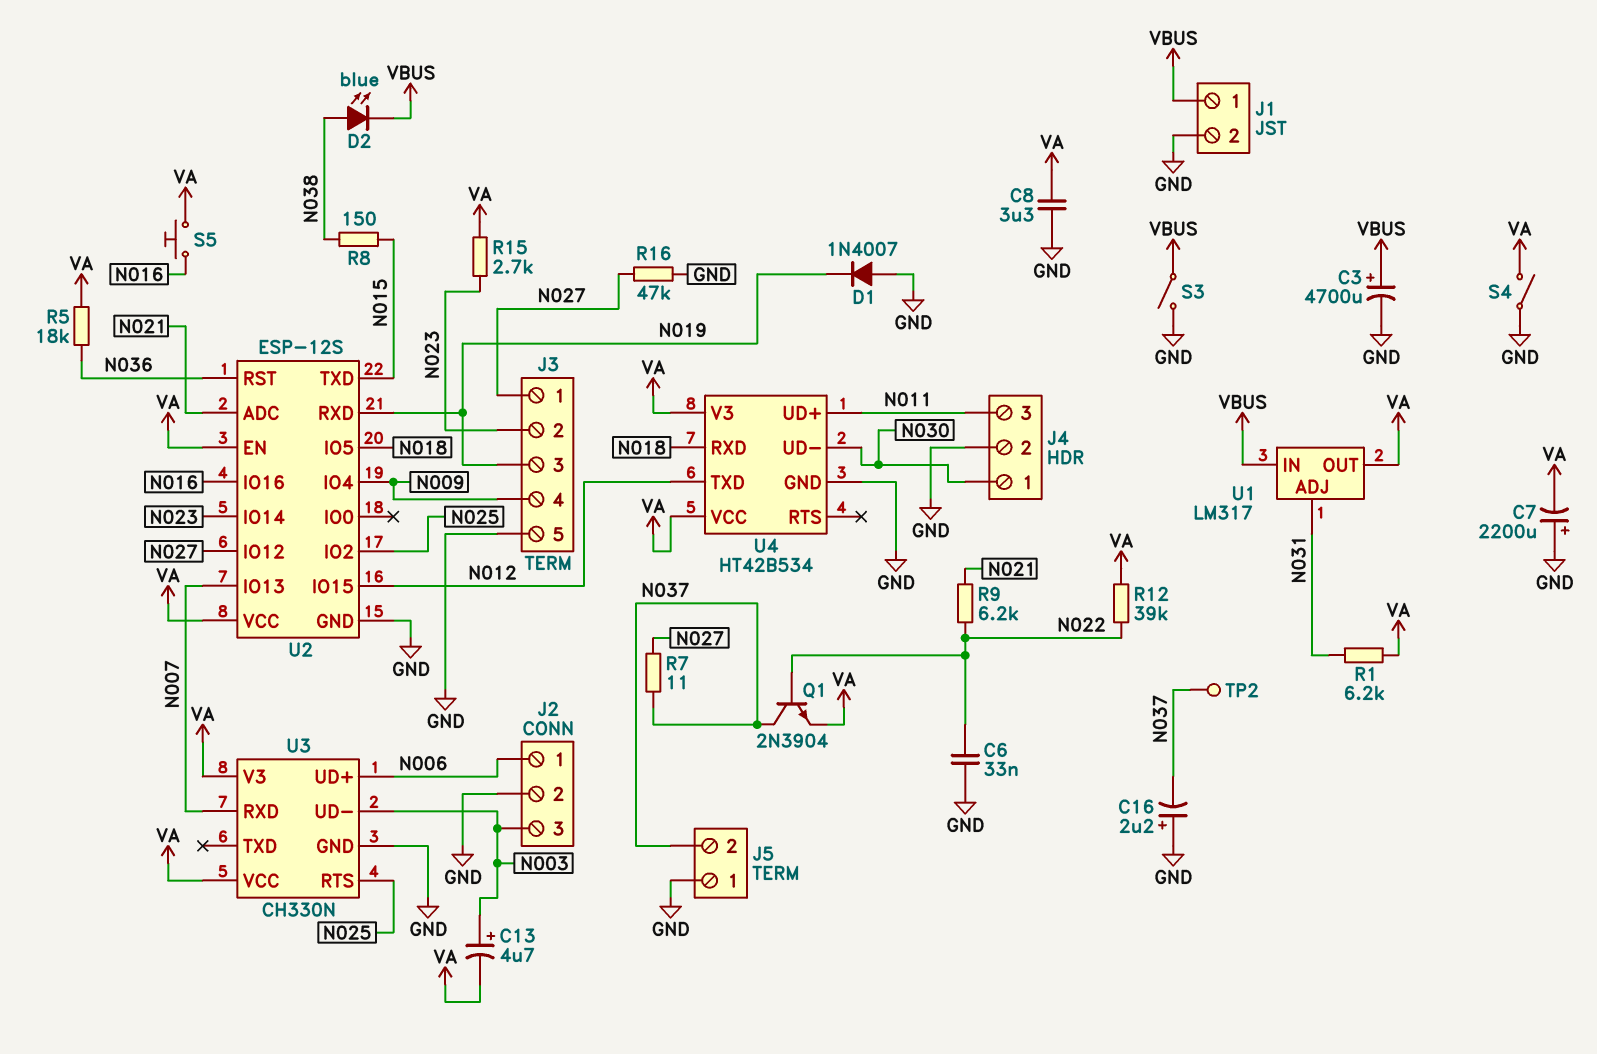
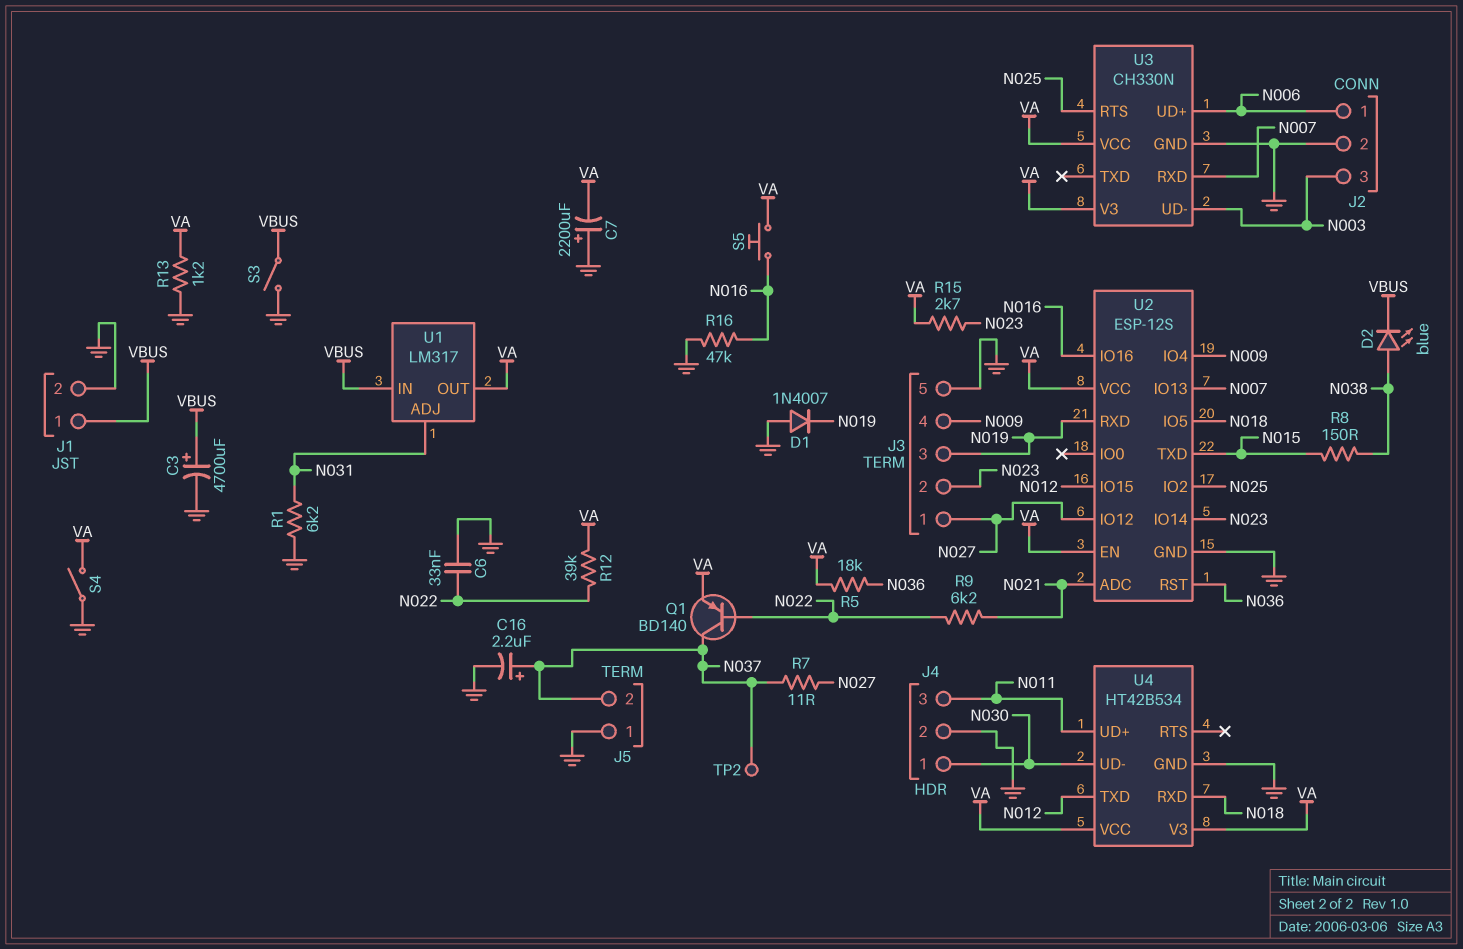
C8: 3.3uF (GND, VA) -> none
C13: 4.7uF (plus N003, minus VA) -> none
C16: 2.2uF (plus GND, minus N037) -> 2.2uF (plus N037, minus GND)
Q1: NPN 2N3904 (B N022, C N037, E VA) -> PNP BD140 (B N022, C N037, E VA)
R1: 6.2k (N031, VA) -> 6.2k (GND, N031)
R13: none -> 1.2k (GND, VA)
R16: 47k (GND, N027) -> 47k (GND, N016)

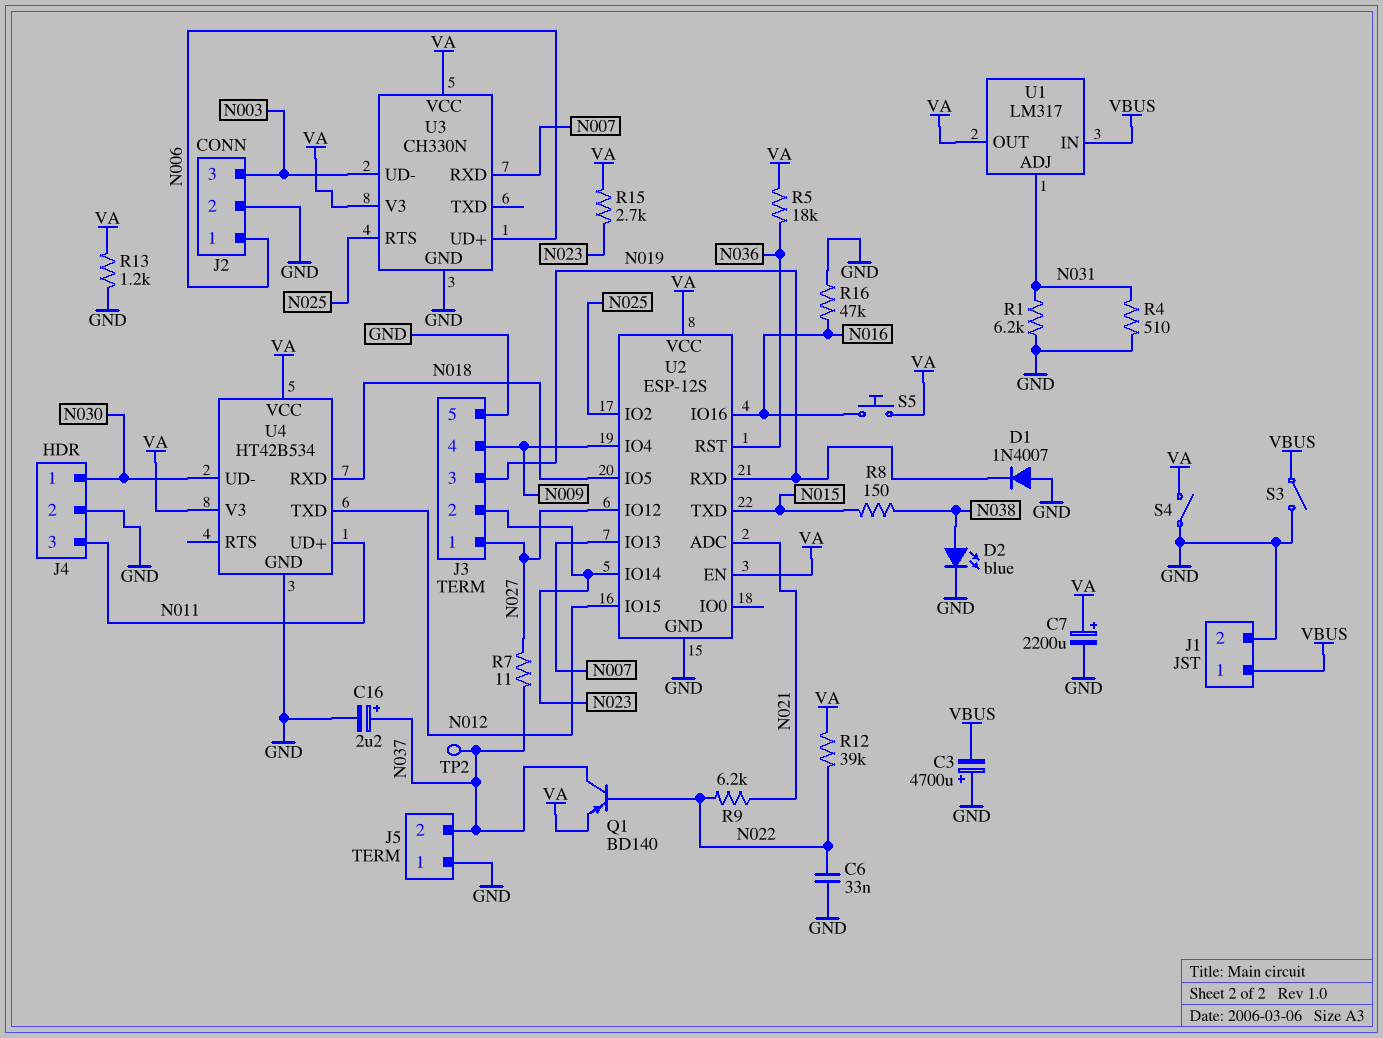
C3: 4700uF (plus VBUS, minus GND) -> 4700uF (plus GND, minus VBUS)
C7: 2200uF (plus GND, minus VA) -> 2200uF (plus VA, minus GND)
D2: LED blue (A N038, K VBUS) -> LED blue (A N038, K GND)
R4: none -> 510 (GND, N031)

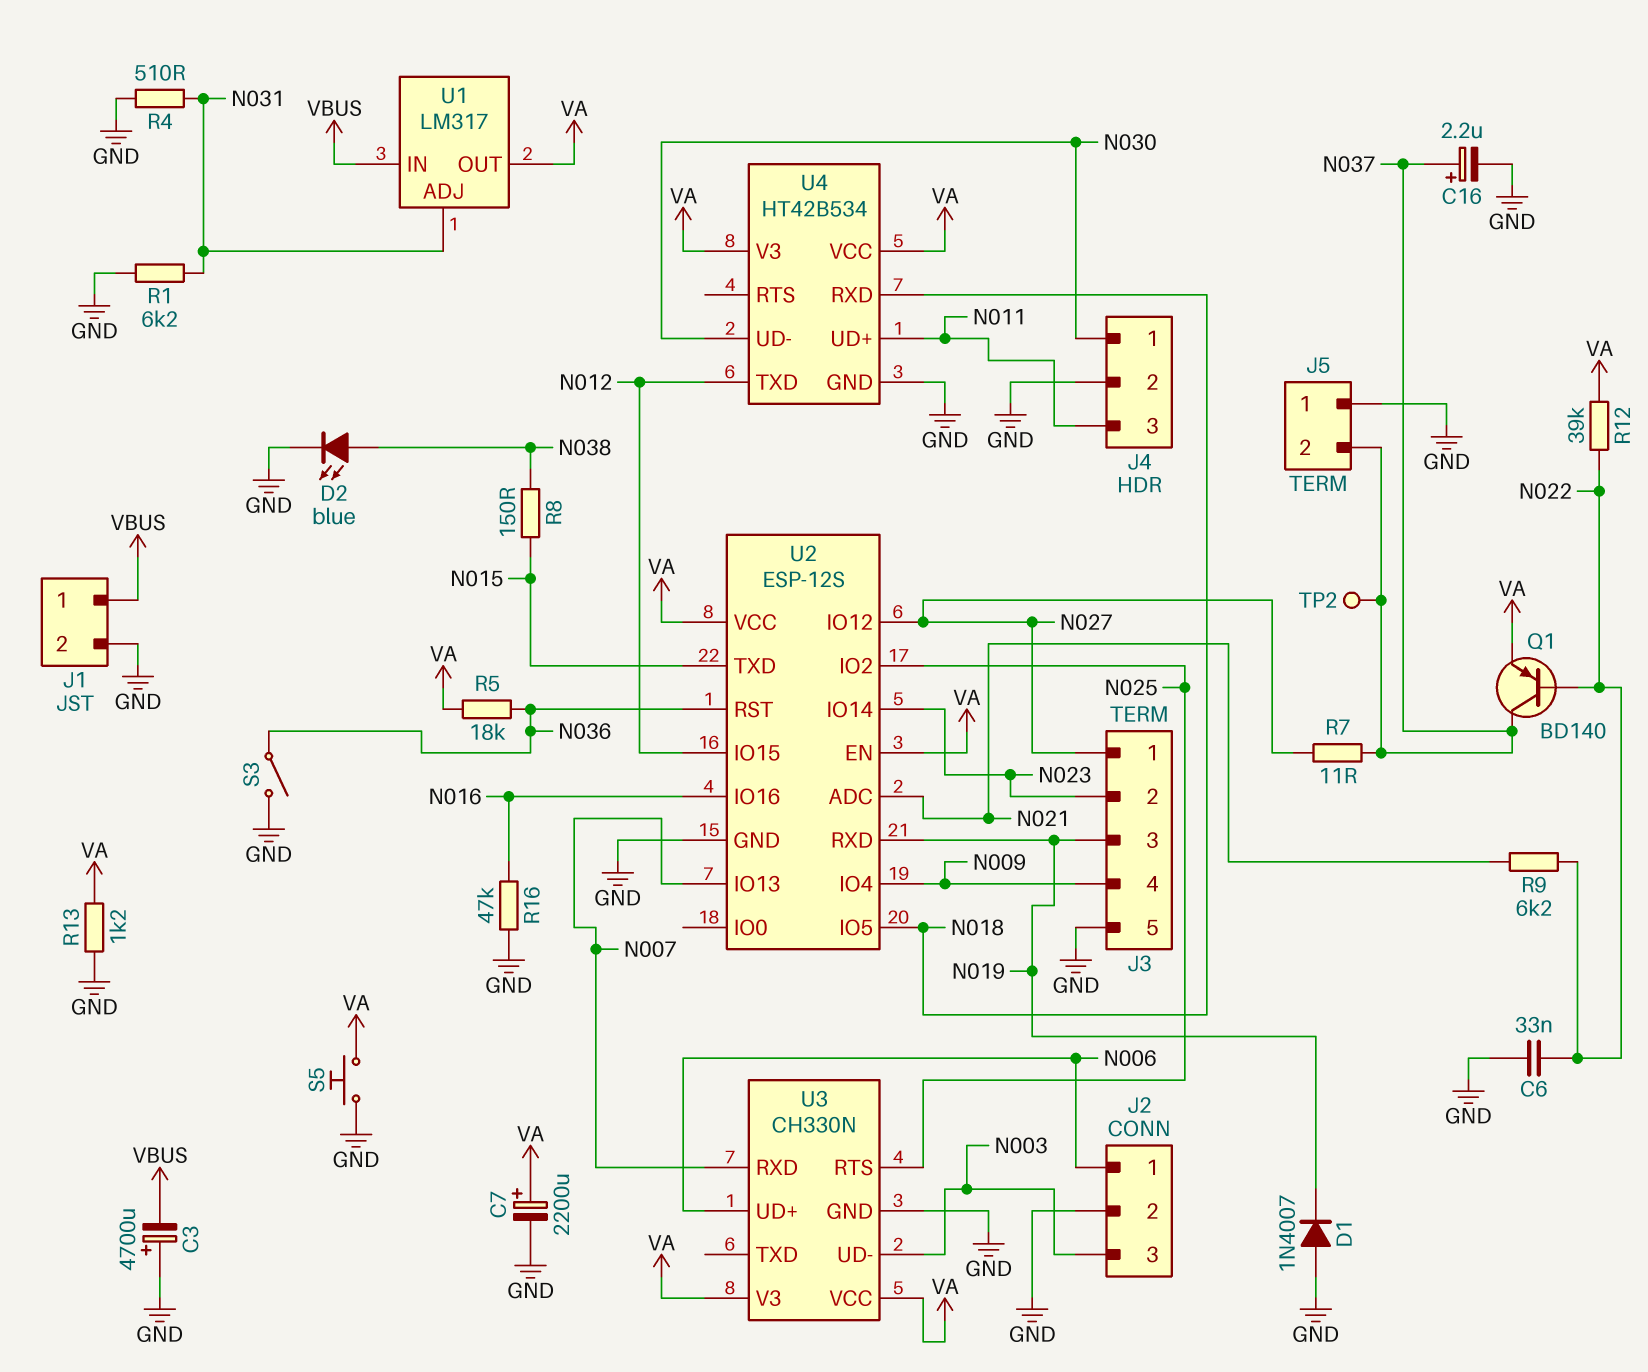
R15: 2.7k (N023, VA) -> none
S3: switch (GND, VBUS) -> switch (GND, N036)
S4: switch (GND, VA) -> none
S5: button (N016, VA) -> button (GND, VA)

